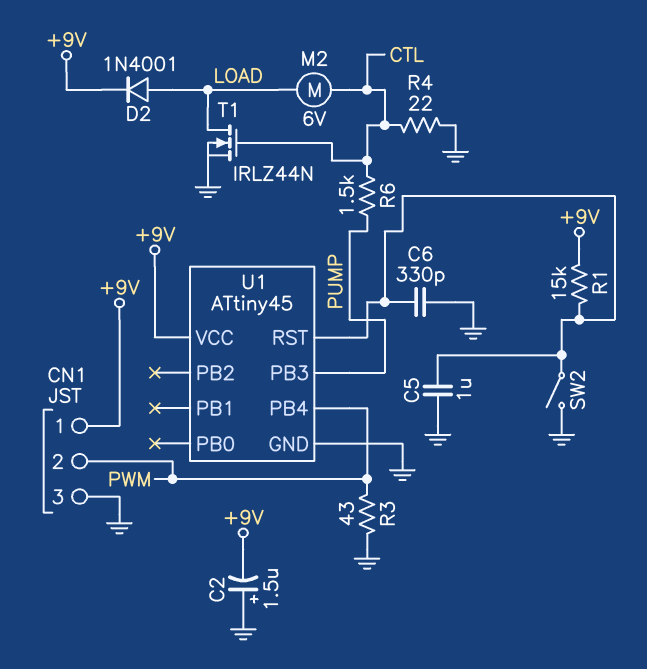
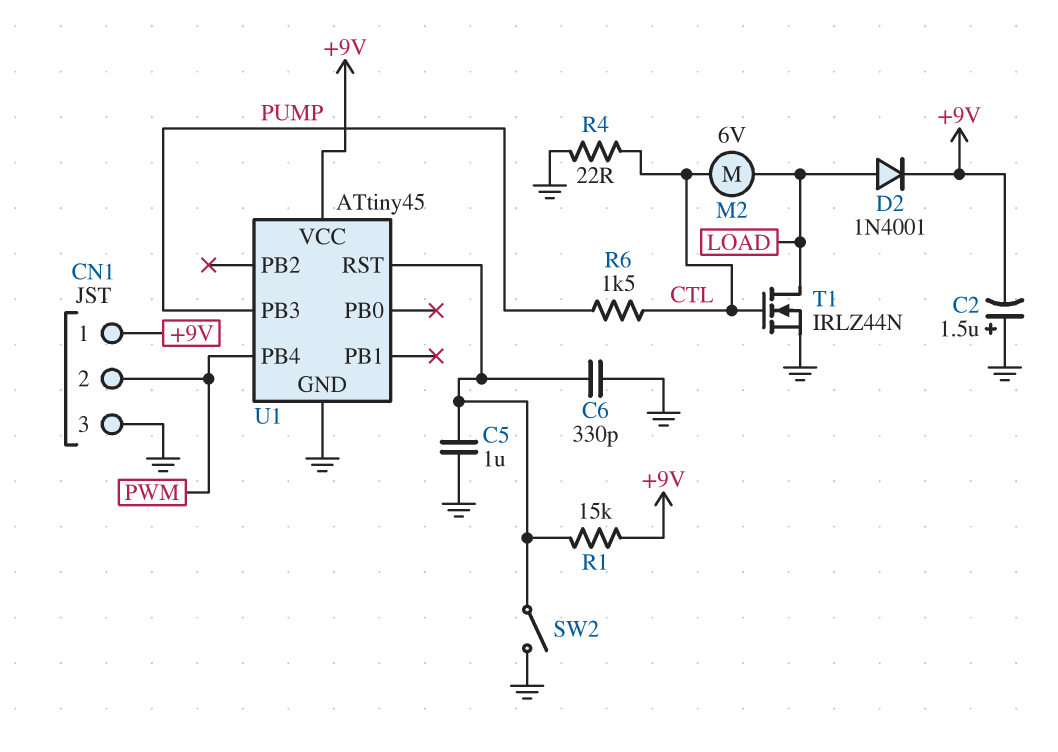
R3: 43 (GND, PWM) -> none

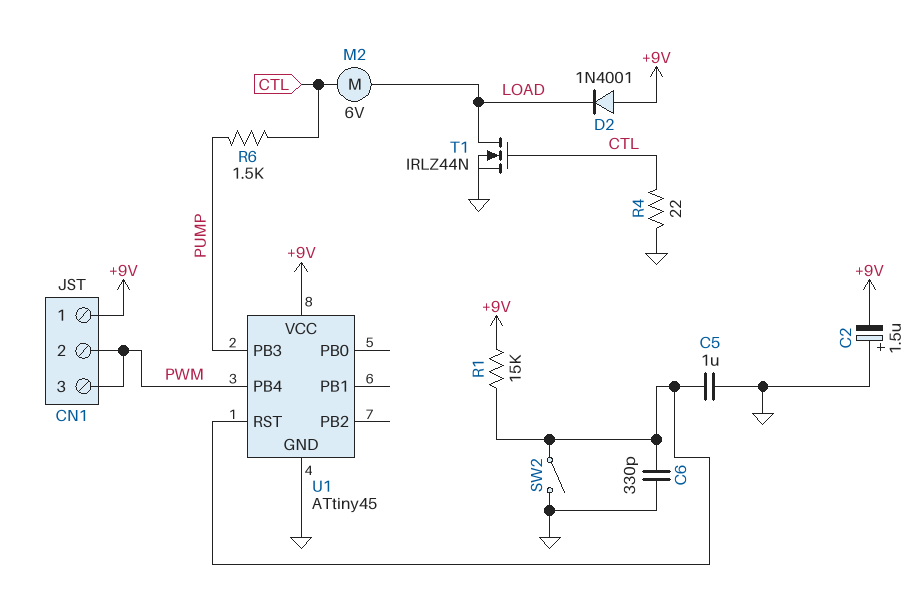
CN1 pin 3: GND -> PWM
D2: diode 1N4001 (A LOAD, K +9V) -> diode 1N4001 (A +9V, K LOAD)

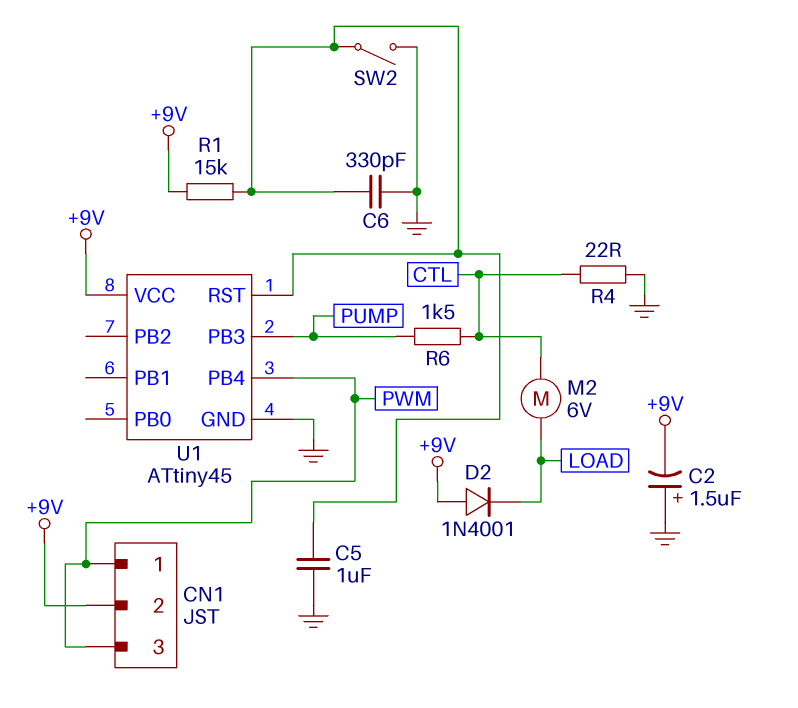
CN1 pin 1: +9V -> PWM
CN1 pin 2: PWM -> +9V
T1: NMOS IRLZ44N (G CTL, D LOAD, S GND) -> none

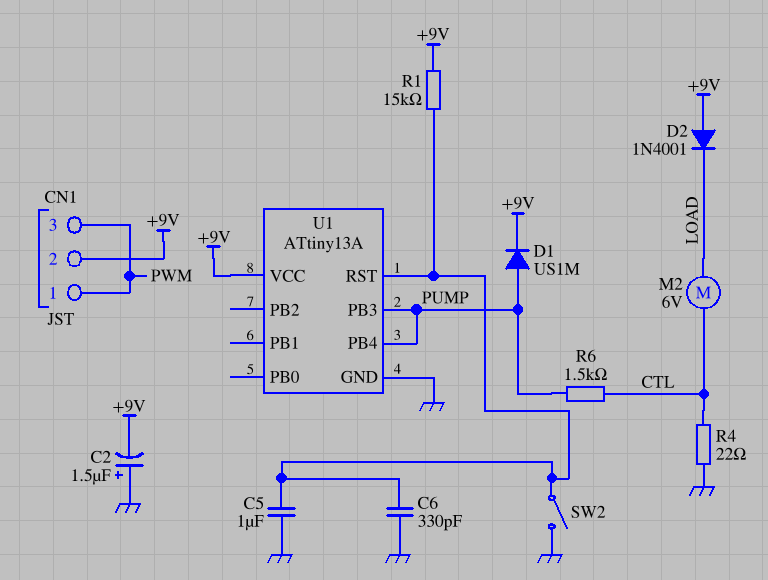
D1: none -> diode US1M (A PUMP, K +9V)
U1: ATtiny45 -> ATtiny13A
U1 pin PB4: PWM -> PUMP

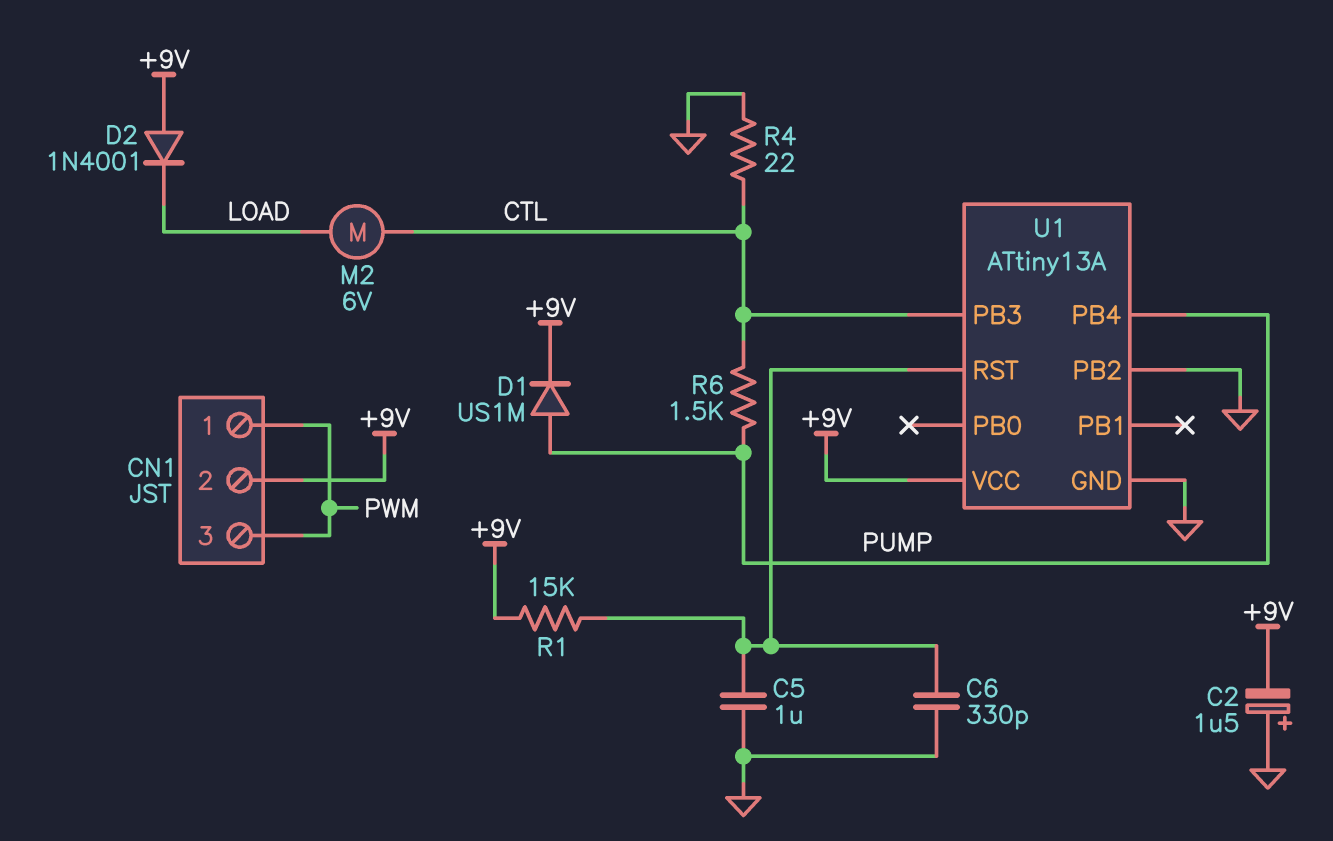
SW2: switch (GND, U1/RST) -> none
U1 pin PB2: none -> GND
U1 pin PB3: PUMP -> CTL

